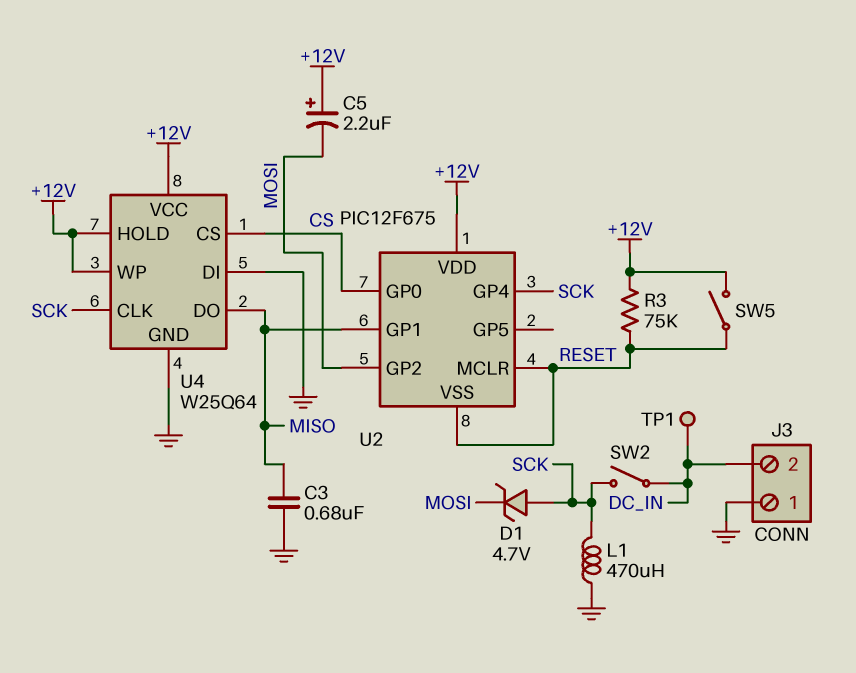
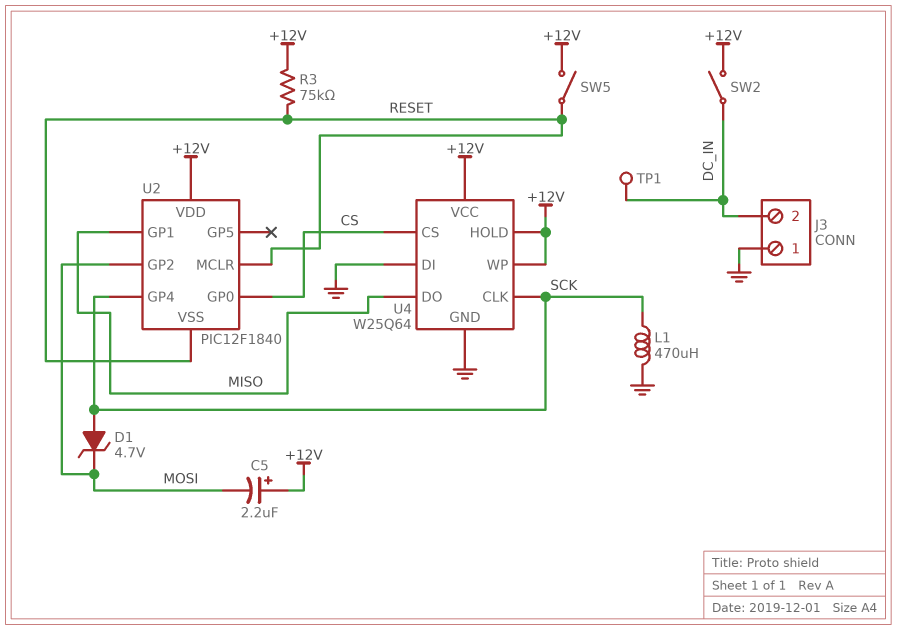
C3: 680nF (GND, MISO) -> none
SW2: switch (DC_IN, SCK) -> switch (+12V, DC_IN)
U2: PIC12F675 -> PIC12F1840

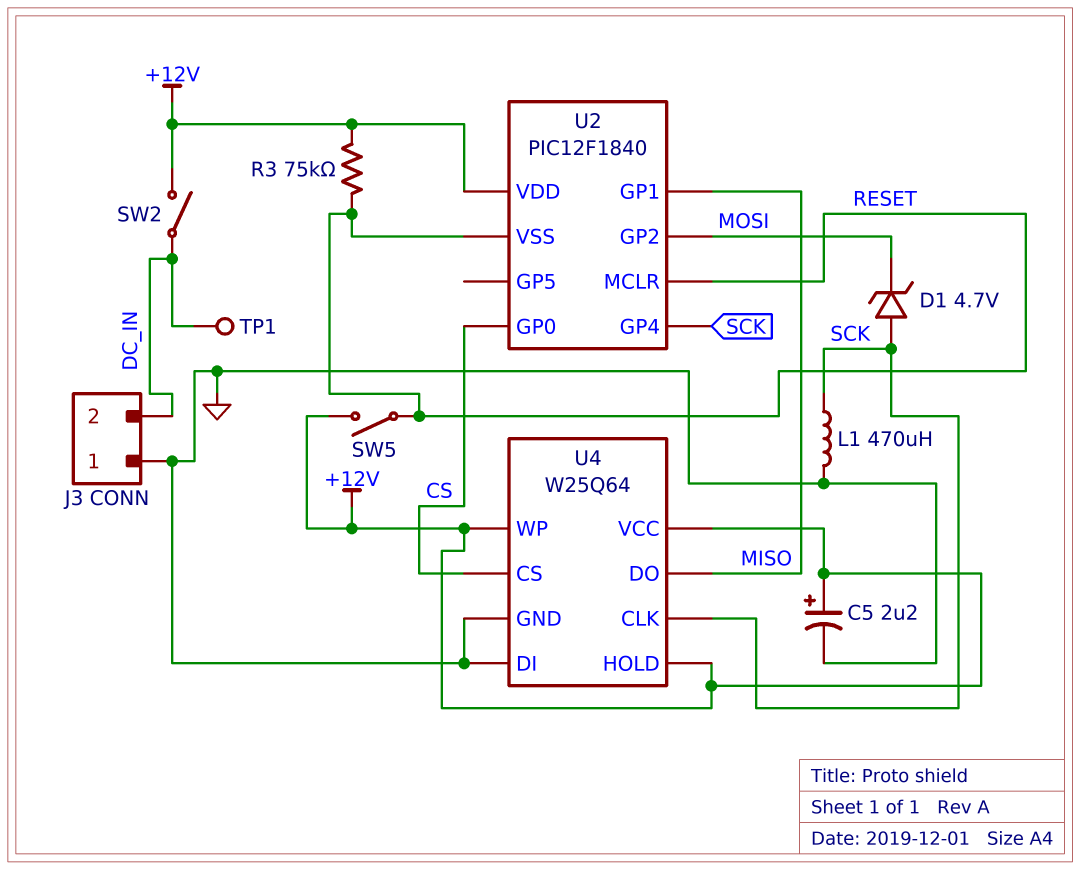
C5: 2.2uF (plus +12V, minus MOSI) -> 2.2uF (plus +12V, minus GND)

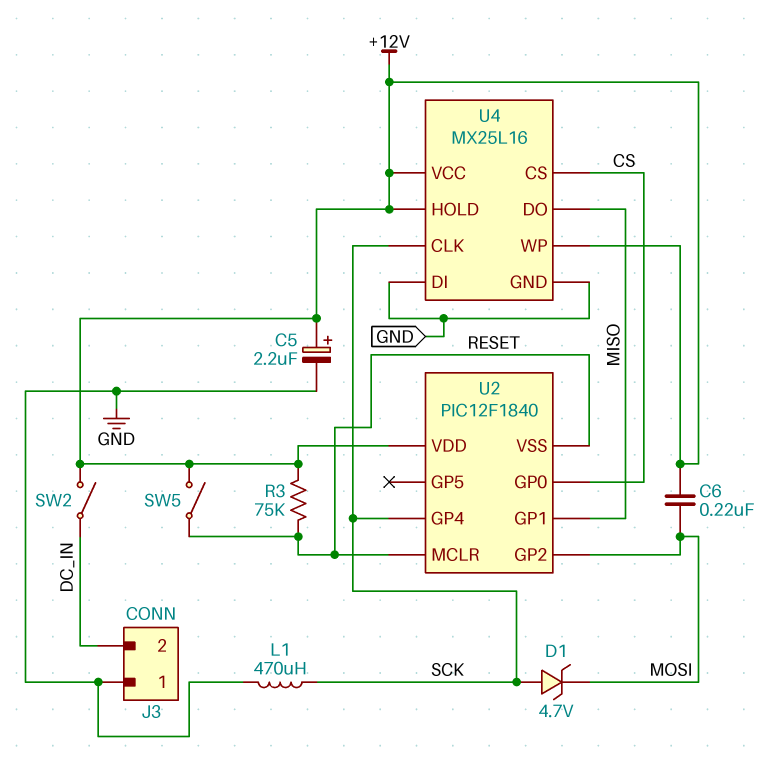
C6: none -> 220nF (+12V, MOSI)
TP1: test point (DC_IN) -> none
U4: W25Q64 -> MX25L16

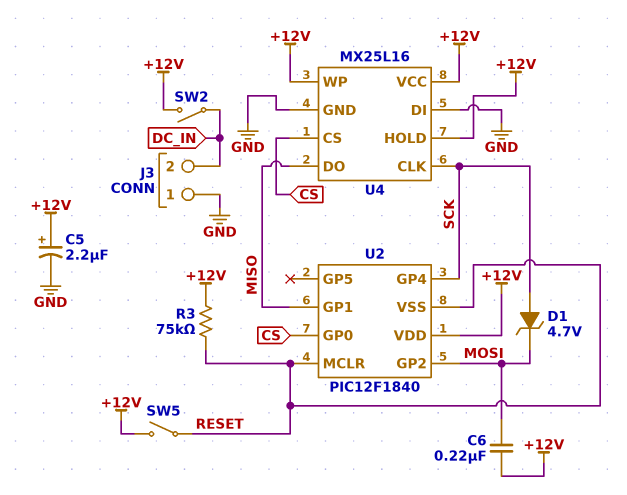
L1: 470uH (GND, SCK) -> none

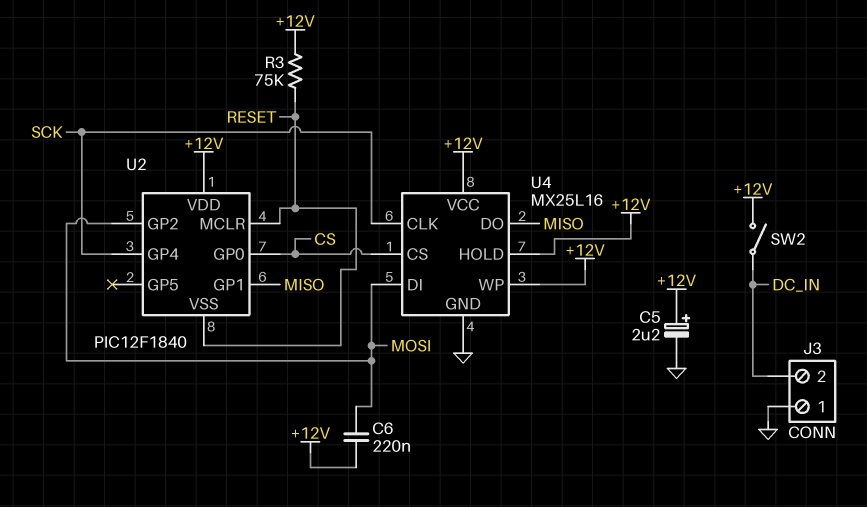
D1: zener 4.7V (A SCK, K MOSI) -> none
SW5: switch (+12V, RESET) -> none
U4 pin DI: GND -> MOSI

